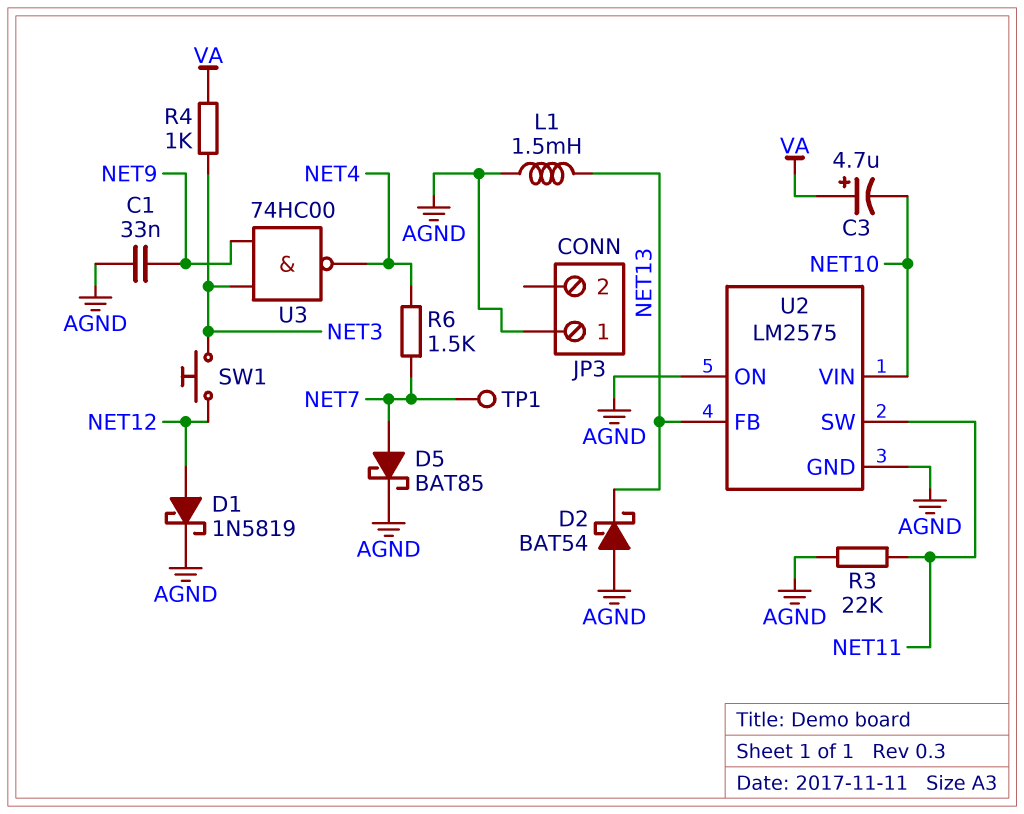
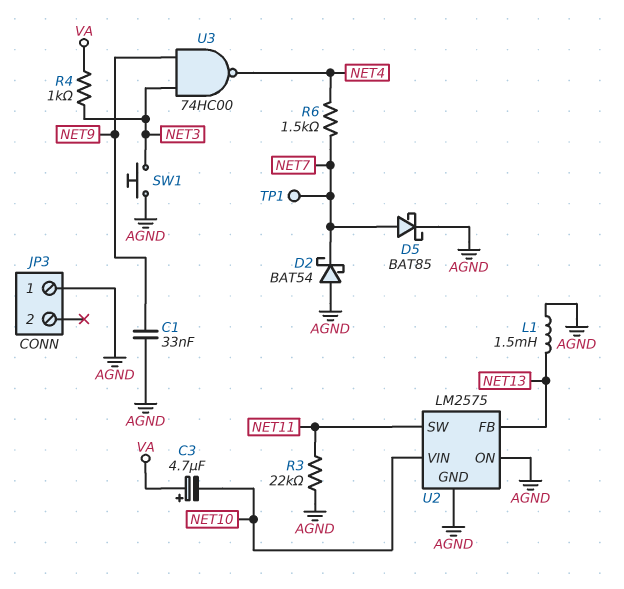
D1: schottky 1N5819 (A NET12, K AGND) -> none
D2: schottky BAT54 (A AGND, K NET13) -> schottky BAT54 (A AGND, K NET7)
SW1: button (NET3, NET12) -> button (AGND, NET3)

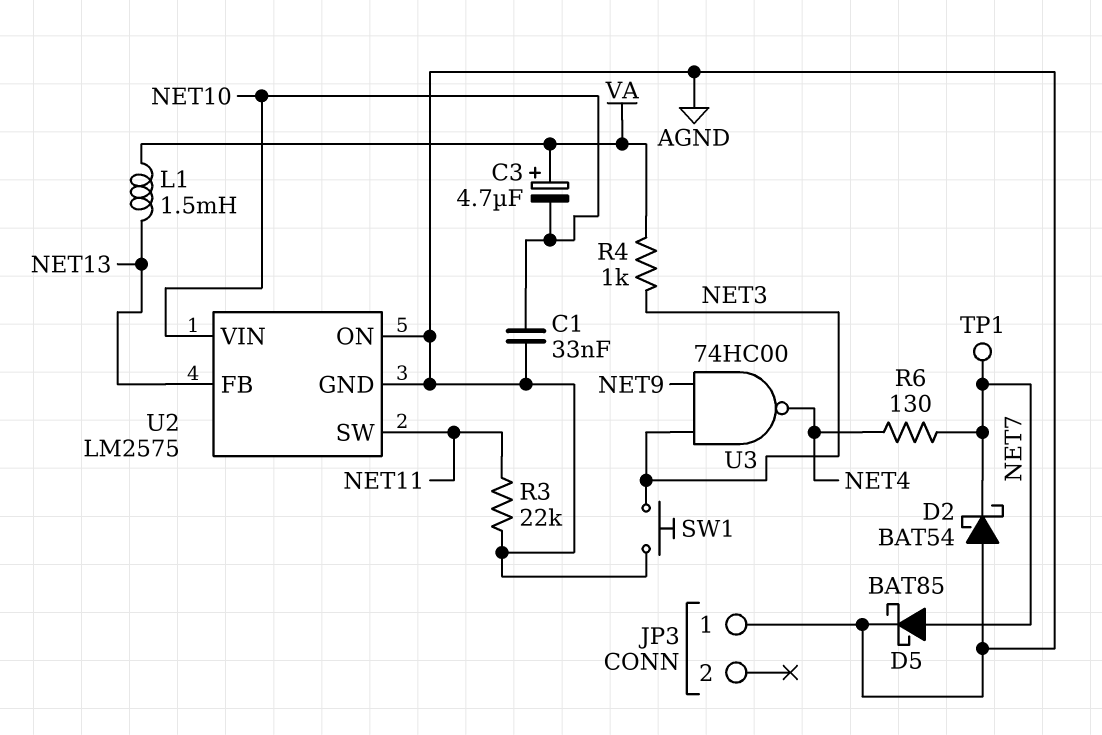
C1: 33nF (AGND, NET9) -> 33nF (AGND, NET10)
L1: 1.5mH (AGND, NET13) -> 1.5mH (NET13, VA)
R6: 1.5k (NET4, NET7) -> 130 (NET4, NET7)

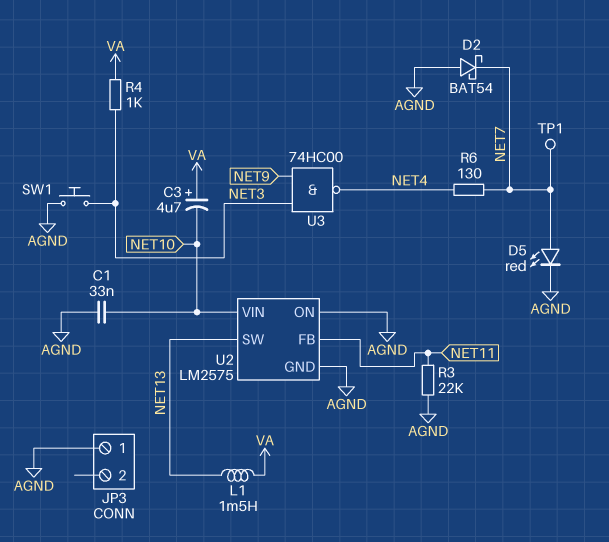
D5: schottky BAT85 (A NET7, K AGND) -> LED red (A NET7, K AGND)
U2 pin FB: NET13 -> NET11
U2 pin SW: NET11 -> NET13

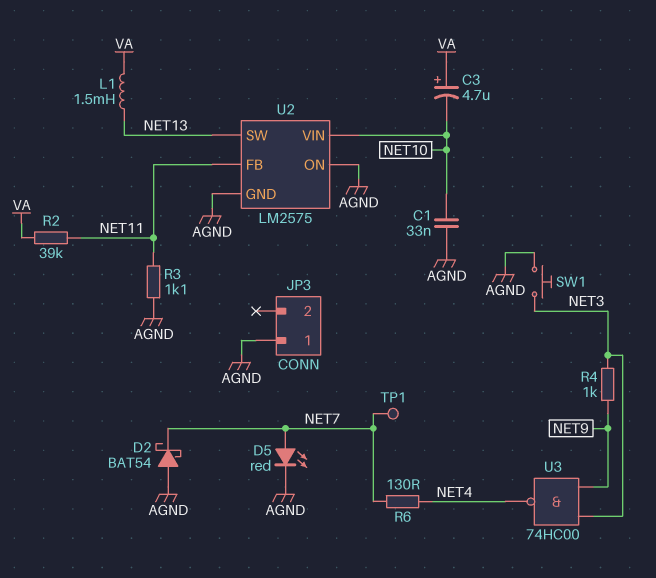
R2: none -> 39k (NET11, VA)
R3: 22k (AGND, NET11) -> 1.1k (AGND, NET11)
R4: 1k (NET3, VA) -> 1k (NET3, NET9)

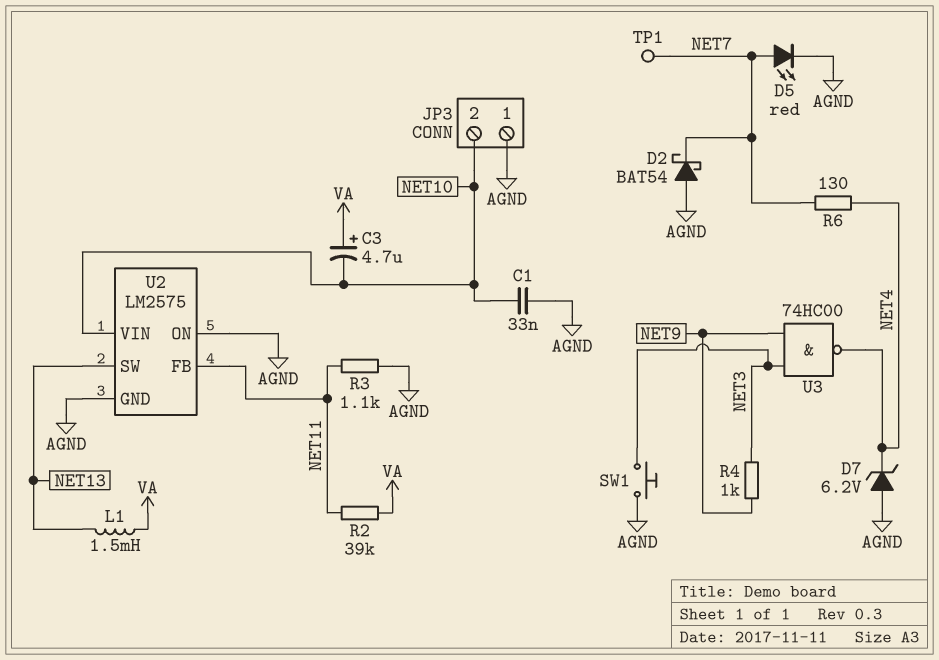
D7: none -> zener 6.2V (A AGND, K NET4)
JP3 pin 2: none -> NET10

